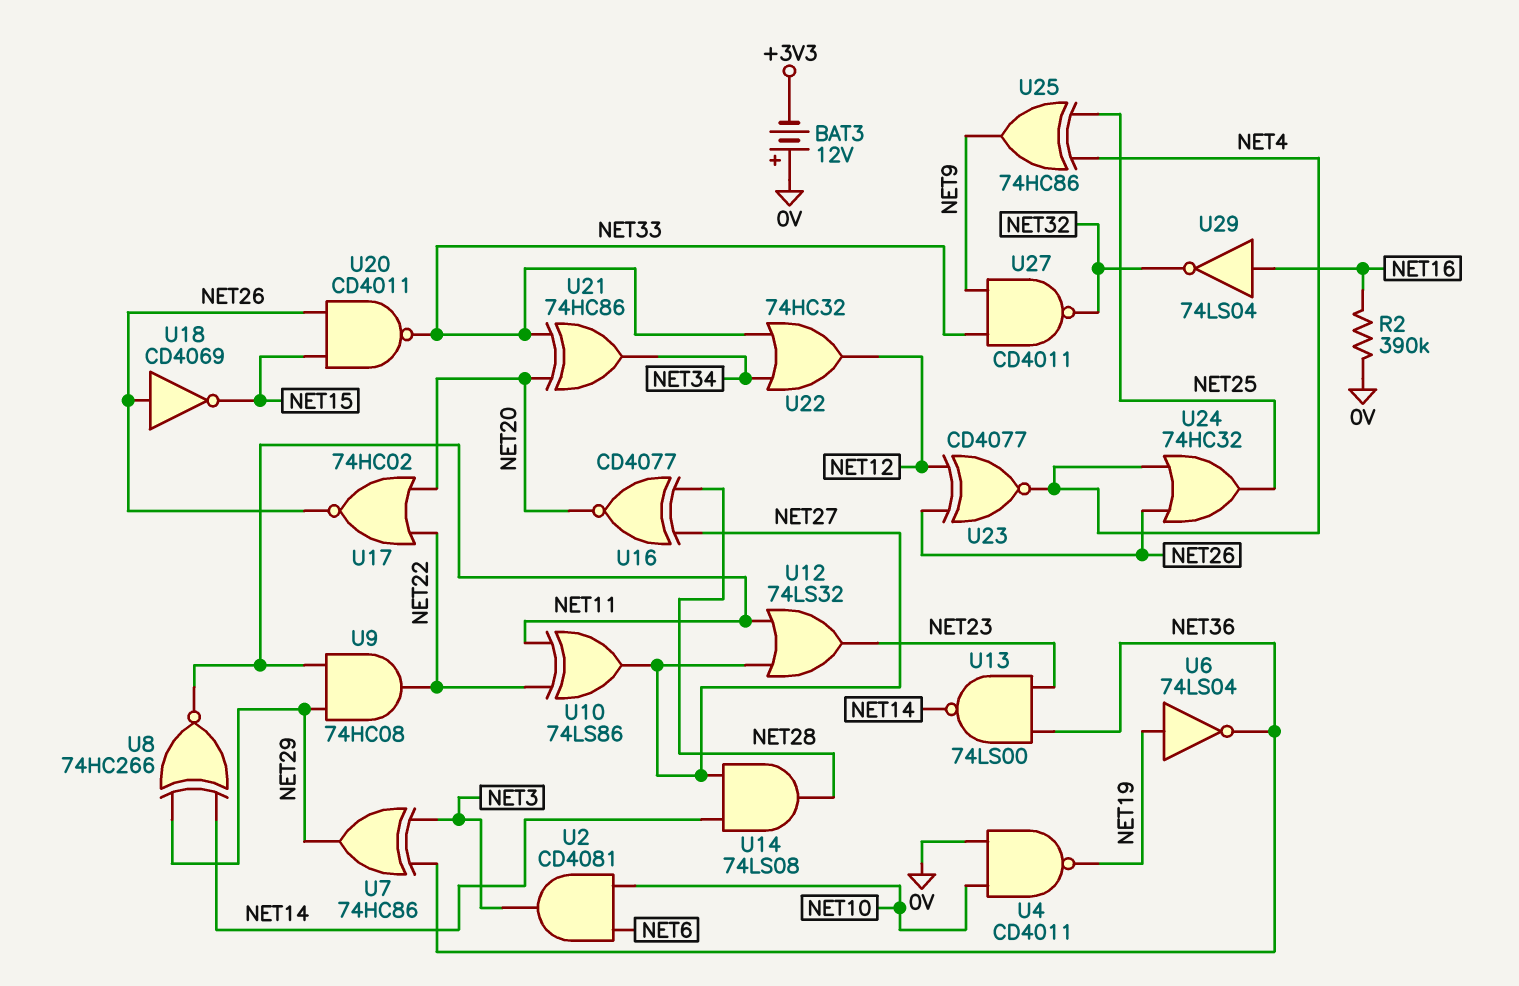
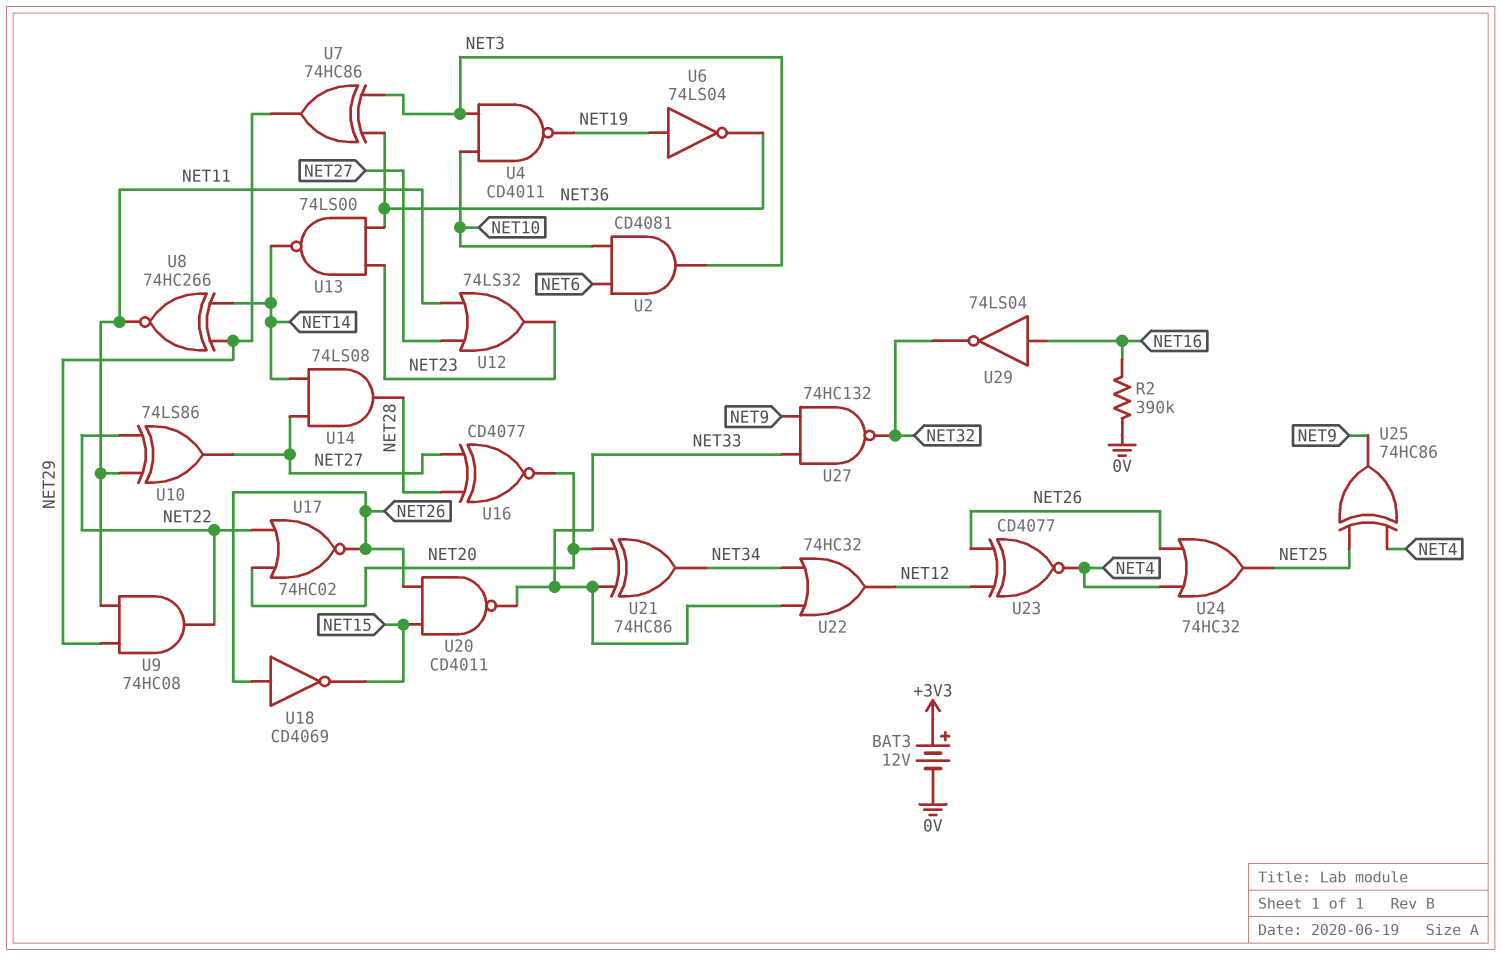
BAT3: 12V (plus 0V, minus +3V3) -> 12V (plus +3V3, minus 0V)
U4: NAND CD4011 (in 0V, in NET10, out NET19) -> NAND CD4011 (in NET3, in NET10, out NET19)
U27: NAND CD4011 (in NET9, in NET33, out NET32) -> NAND 74HC132 (in NET9, in NET33, out NET32)

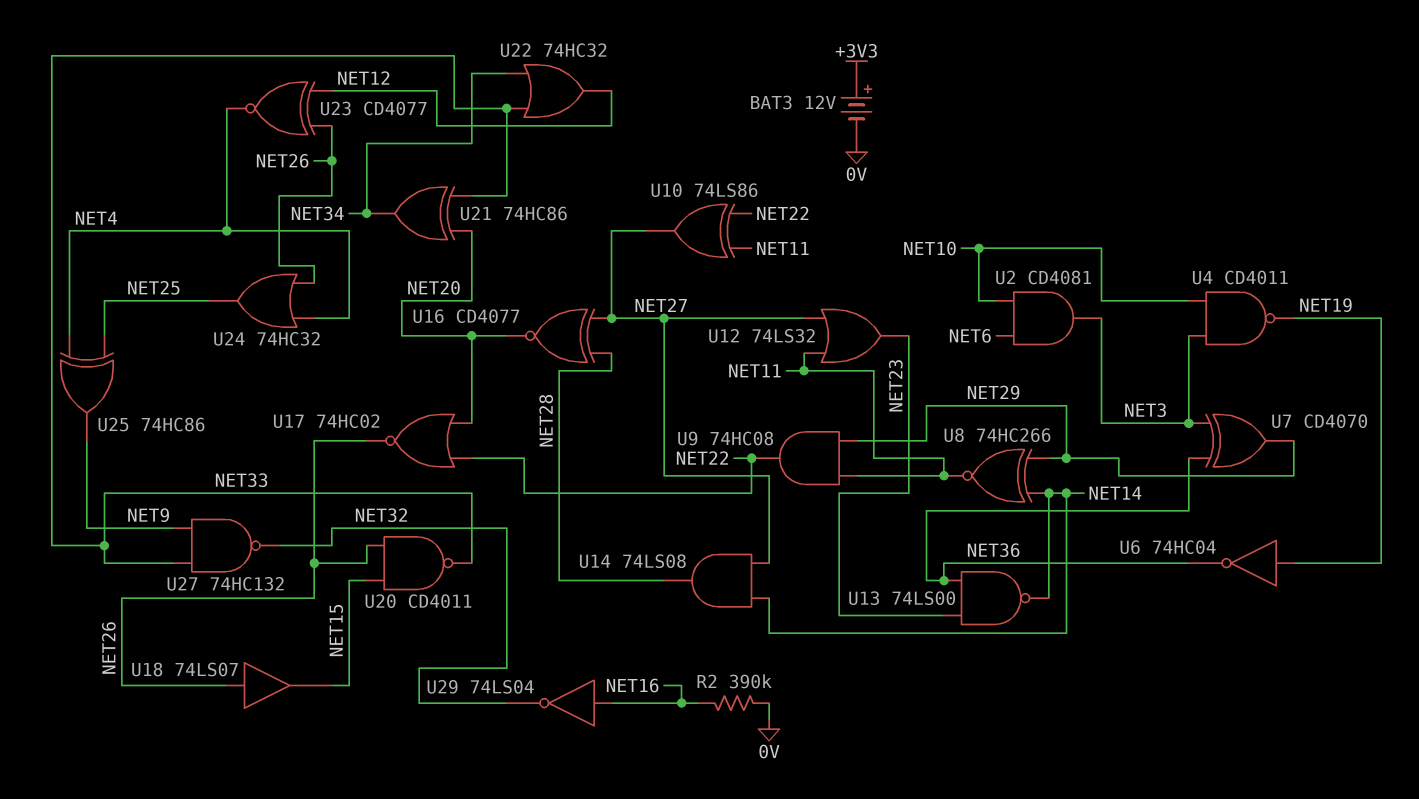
U6: NOT 74LS04 (in NET19, out NET36) -> NOT 74HC04 (in NET19, out NET36)
U7: XOR 74HC86 (in NET3, in NET36, out NET29) -> XOR CD4070 (in NET3, in NET36, out NET29)
U18: NOT CD4069 (in NET26, out NET15) -> buffer 74LS07 (in NET26, out NET15)

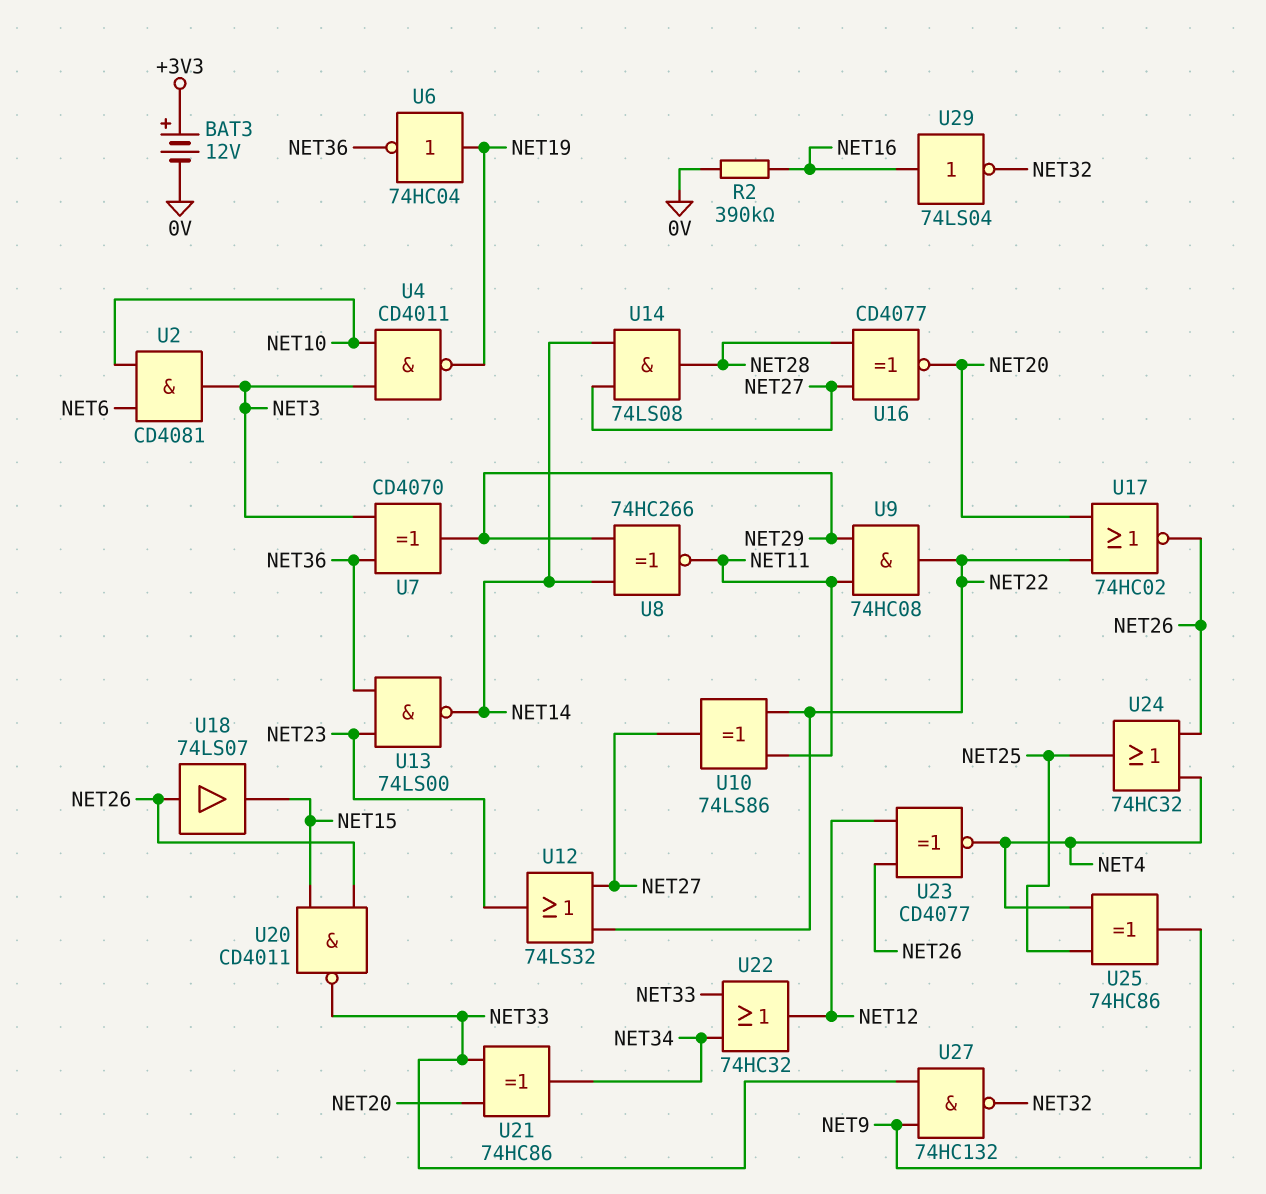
U12: OR 74LS32 (in NET11, in NET27, out NET23) -> OR 74LS32 (in NET22, in NET27, out NET23)

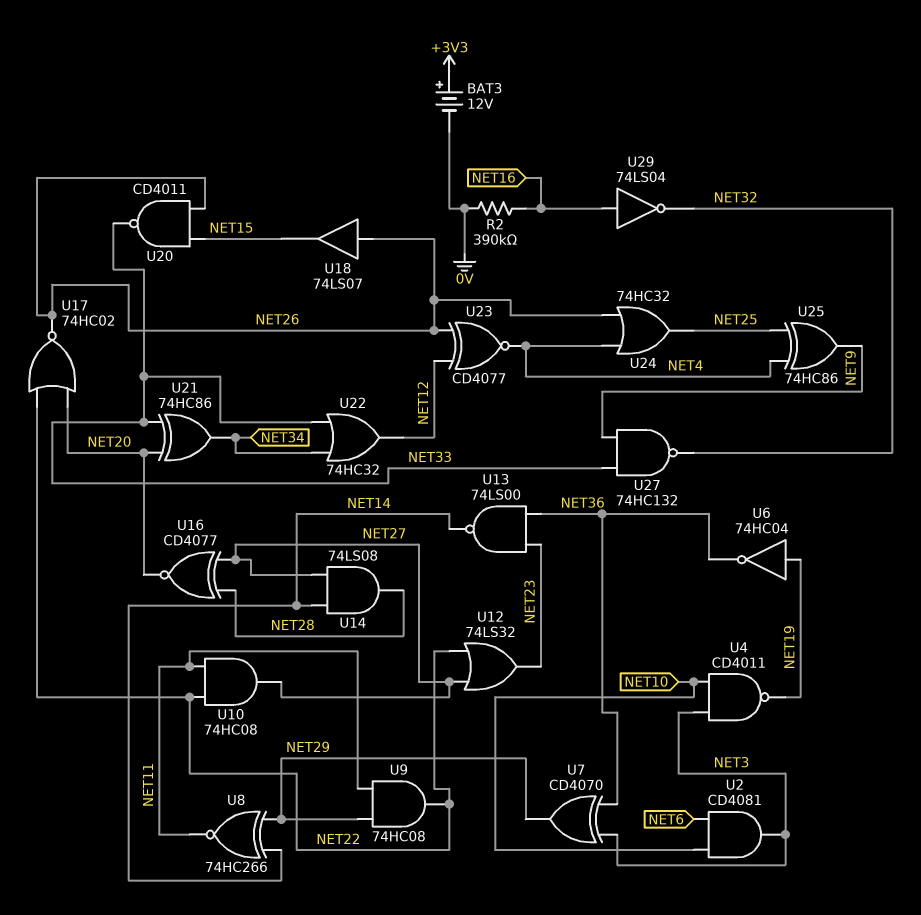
U10: XOR 74LS86 (in NET11, in NET22, out NET27) -> AND 74HC08 (in NET11, in NET22, out NET27)

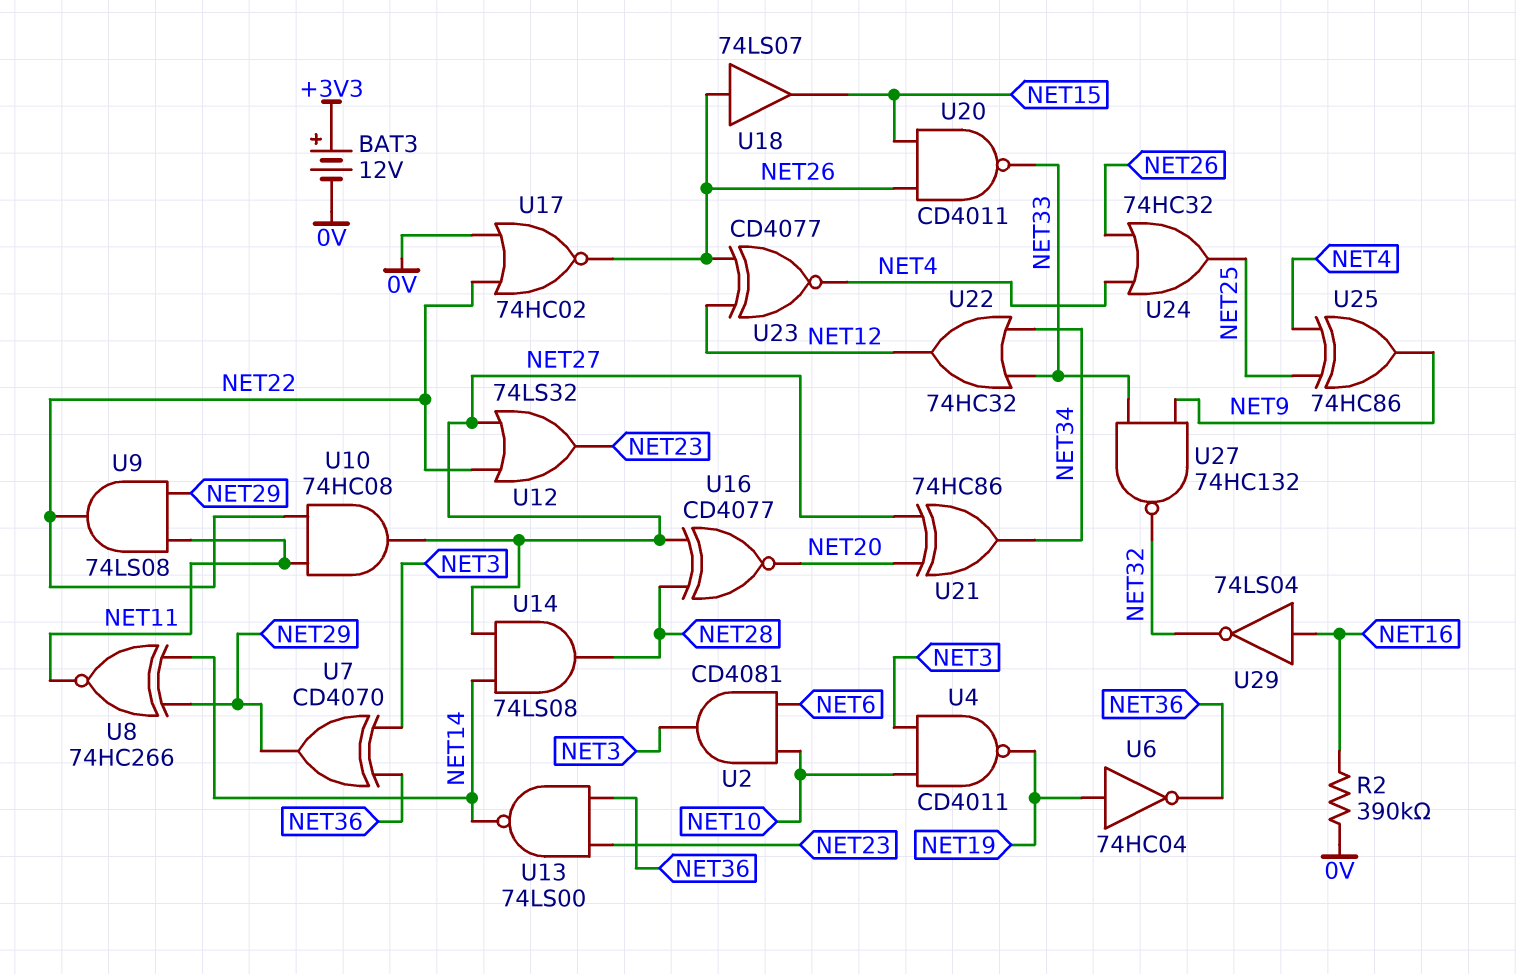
U9: AND 74HC08 (in NET11, in NET29, out NET22) -> AND 74LS08 (in NET11, in NET29, out NET22)
U17: NOR 74HC02 (in NET20, in NET22, out NET26) -> NOR 74HC02 (in 0V, in NET22, out NET26)
U21: XOR 74HC86 (in NET20, in NET33, out NET34) -> XOR 74HC86 (in NET20, in NET27, out NET34)

